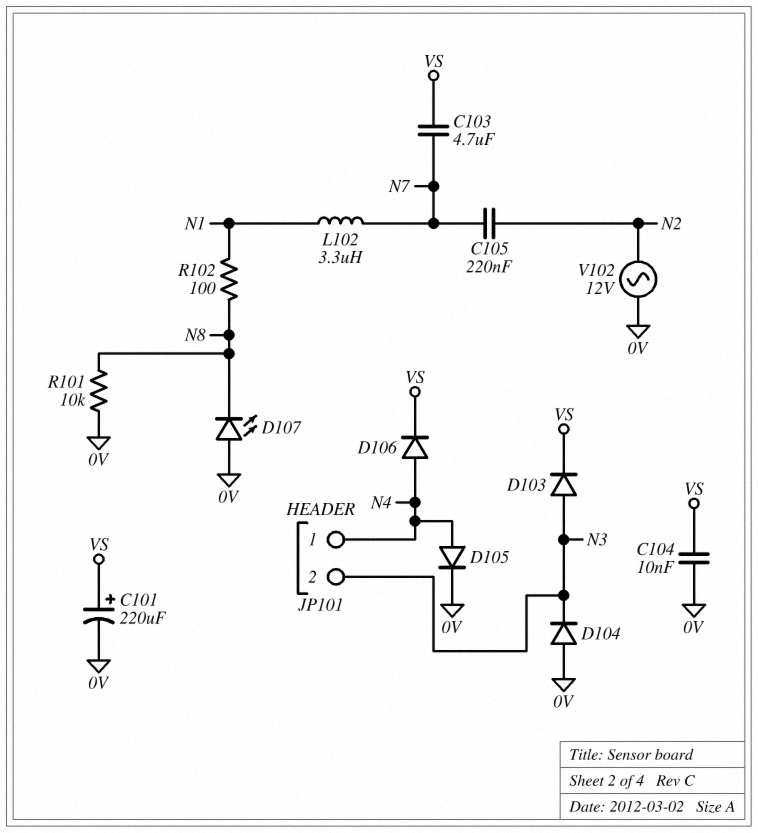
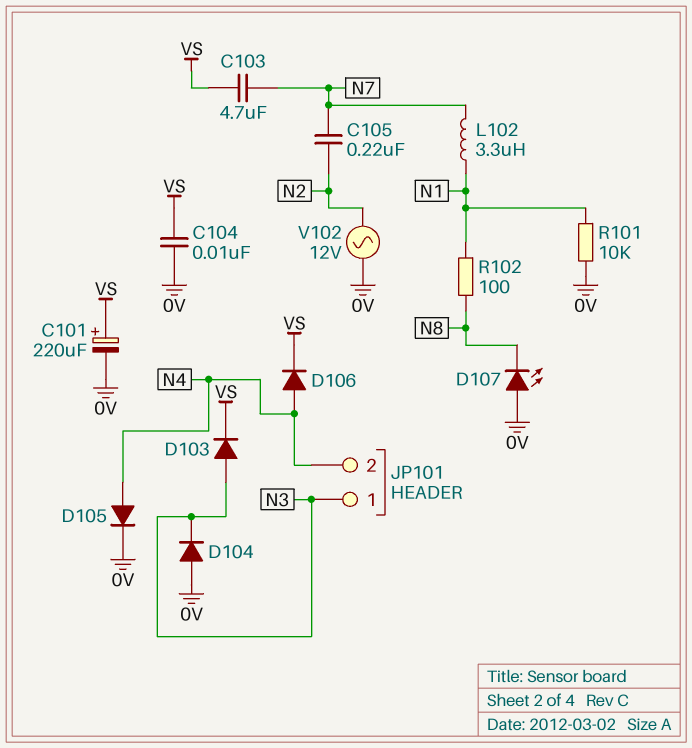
JP101 pin 1: N4 -> N3
JP101 pin 2: N3 -> N4
R101: 10k (0V, N8) -> 10k (0V, N1)

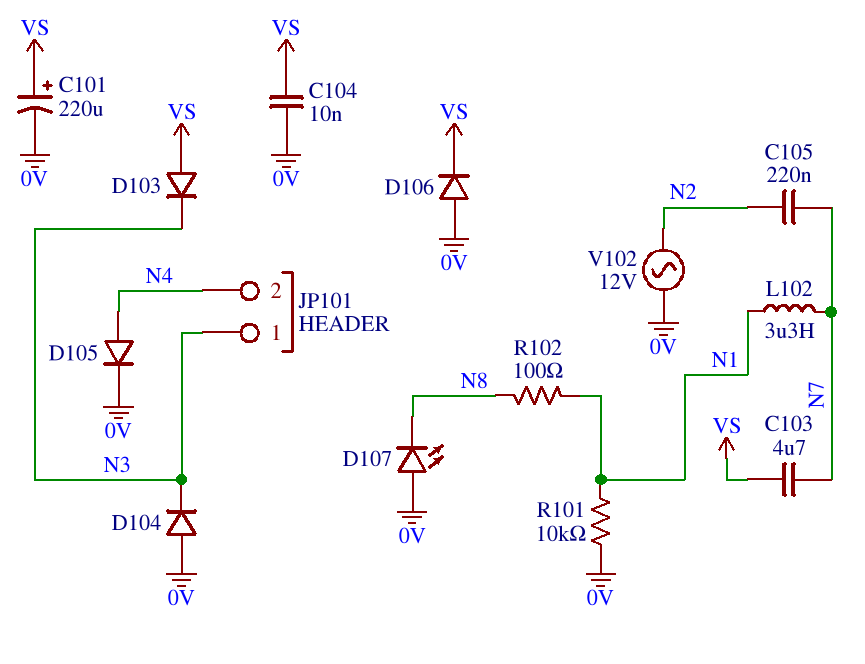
D103: diode (A N3, K VS) -> diode (A VS, K N3)
D106: diode (A N4, K VS) -> diode (A 0V, K VS)

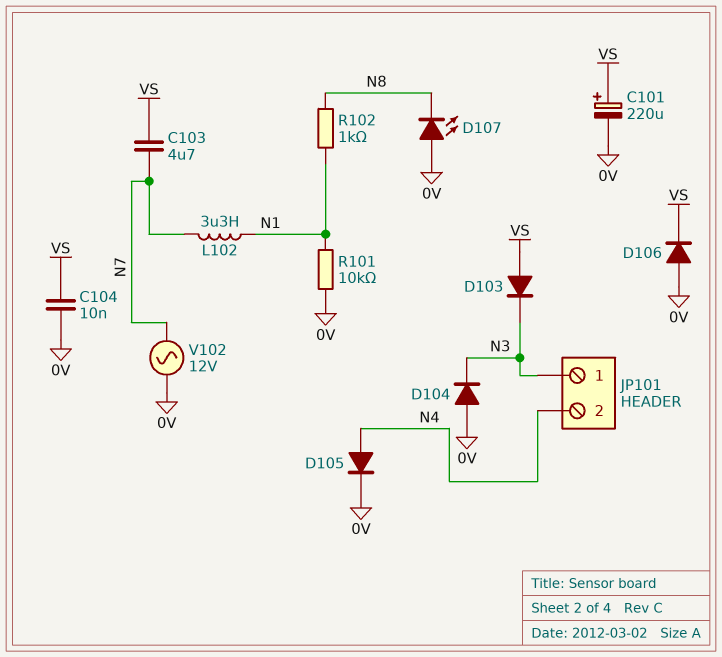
C105: 220nF (N2, N7) -> none
R102: 100 (N1, N8) -> 1k (N1, N8)
V102: AC 12V (0V, N2) -> AC 12V (0V, N7)

